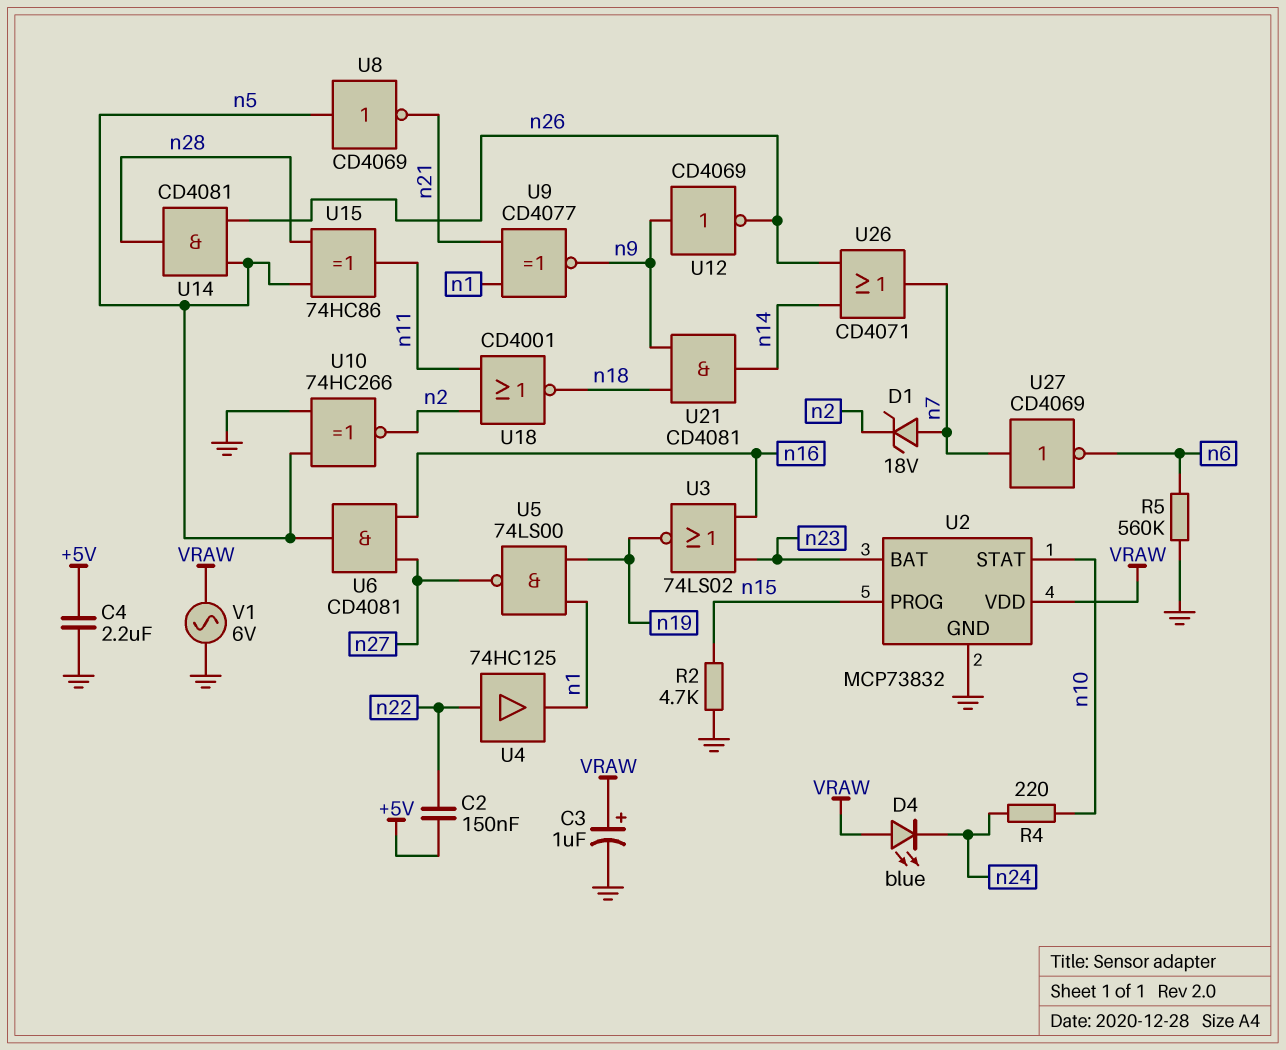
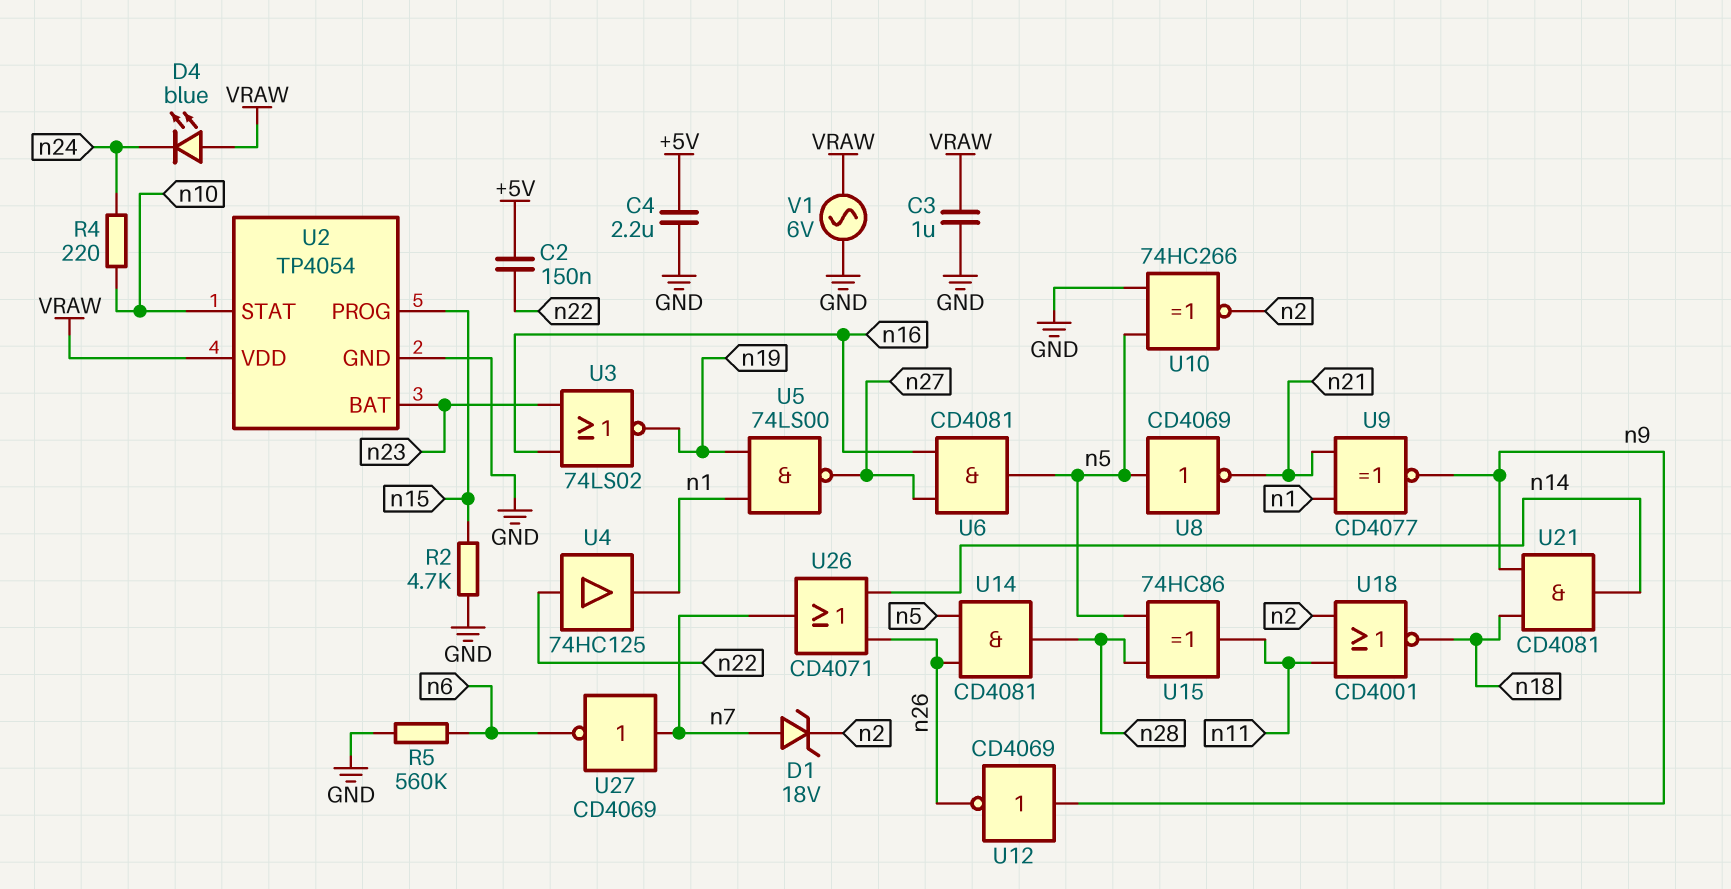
C3: 1uF (plus VRAW, minus GND) -> 1uF (GND, VRAW)
U2: MCP73832 -> TP4054

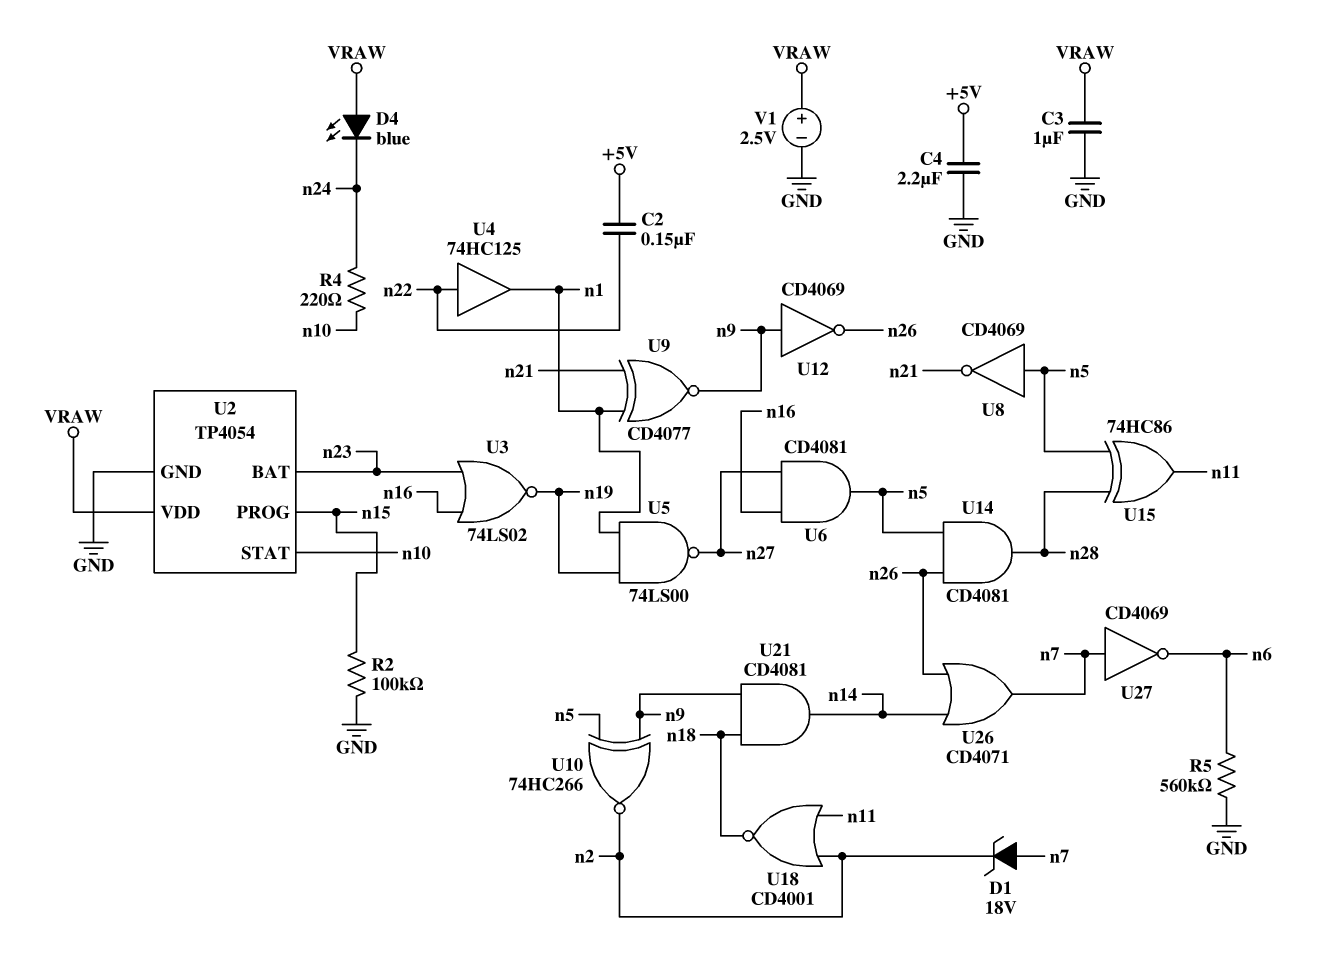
R2: 4.7k (GND, n15) -> 100k (GND, n15)
U10: XNOR 74HC266 (in GND, in n5, out n2) -> XNOR 74HC266 (in n5, in n9, out n2)
V1: AC 6V (GND, VRAW) -> 2.5V (plus VRAW, minus GND)

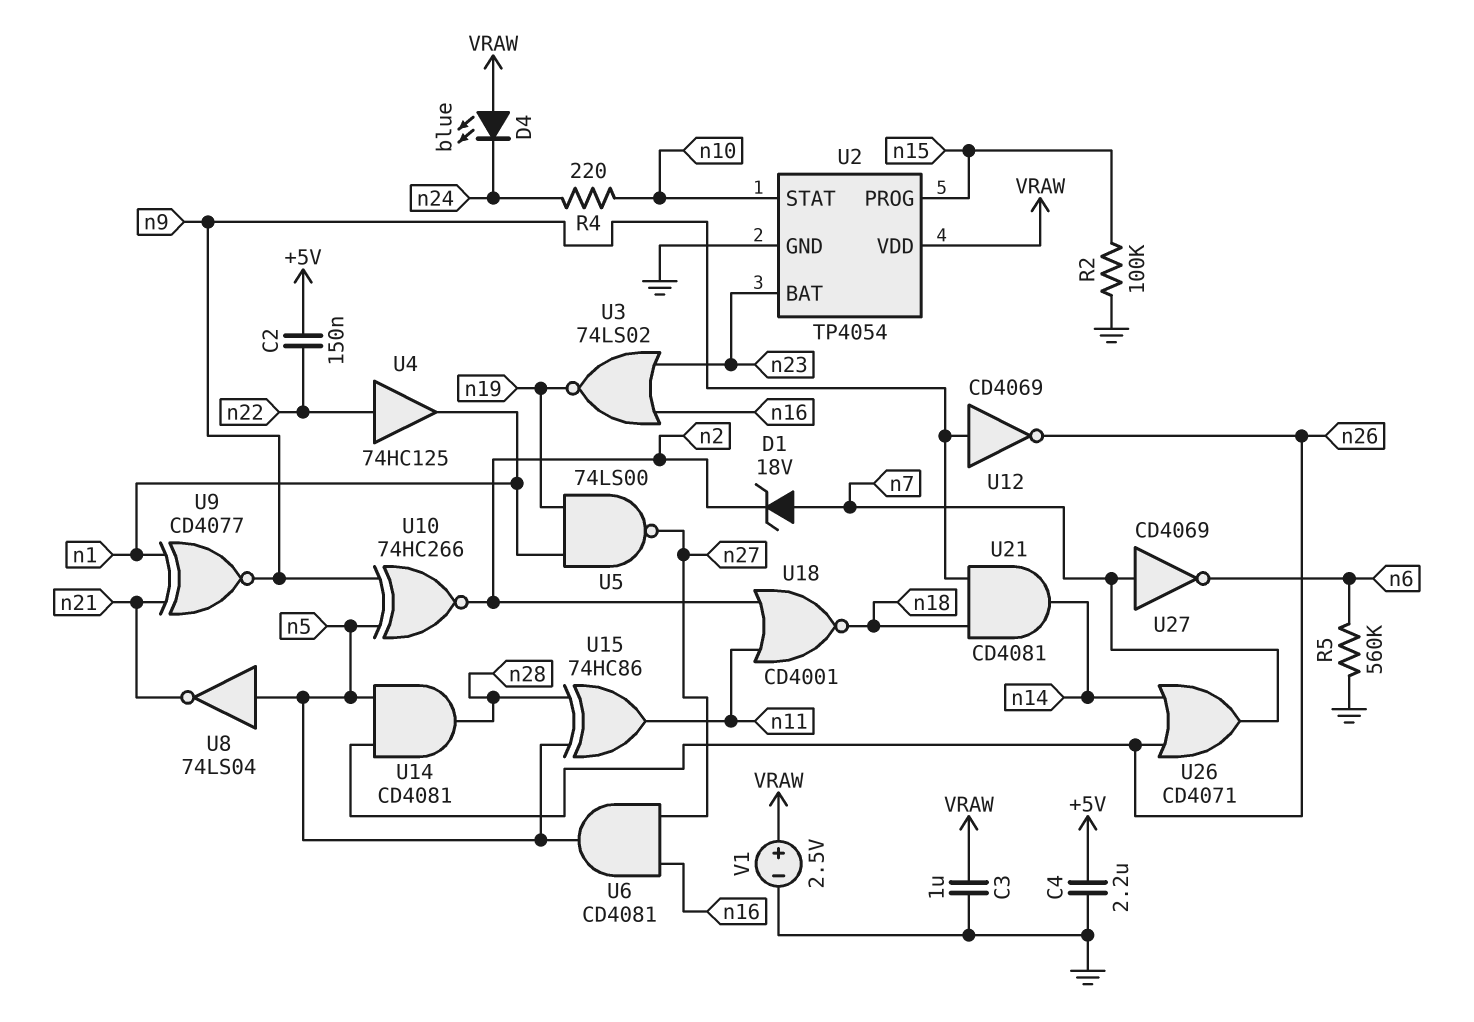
U8: NOT CD4069 (in n5, out n21) -> NOT 74LS04 (in n5, out n21)

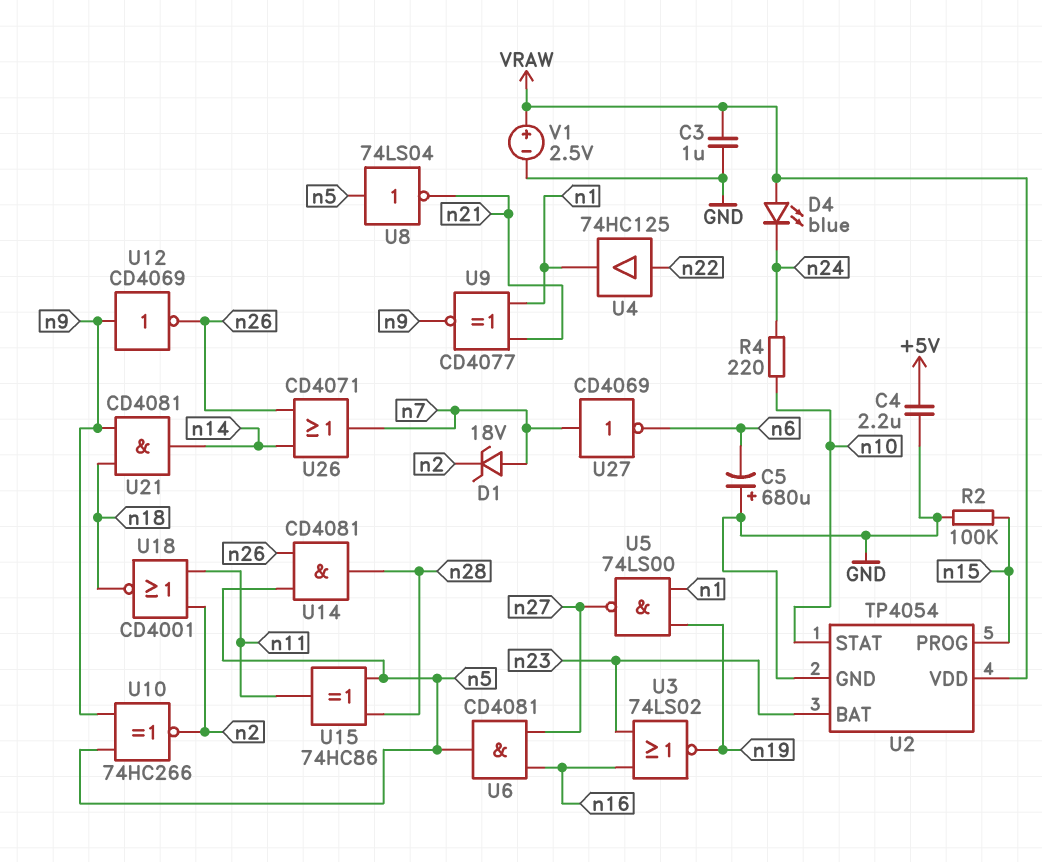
C2: 150nF (+5V, n22) -> none
C5: none -> 680uF (plus GND, minus n6)
R5: 560k (GND, n6) -> none

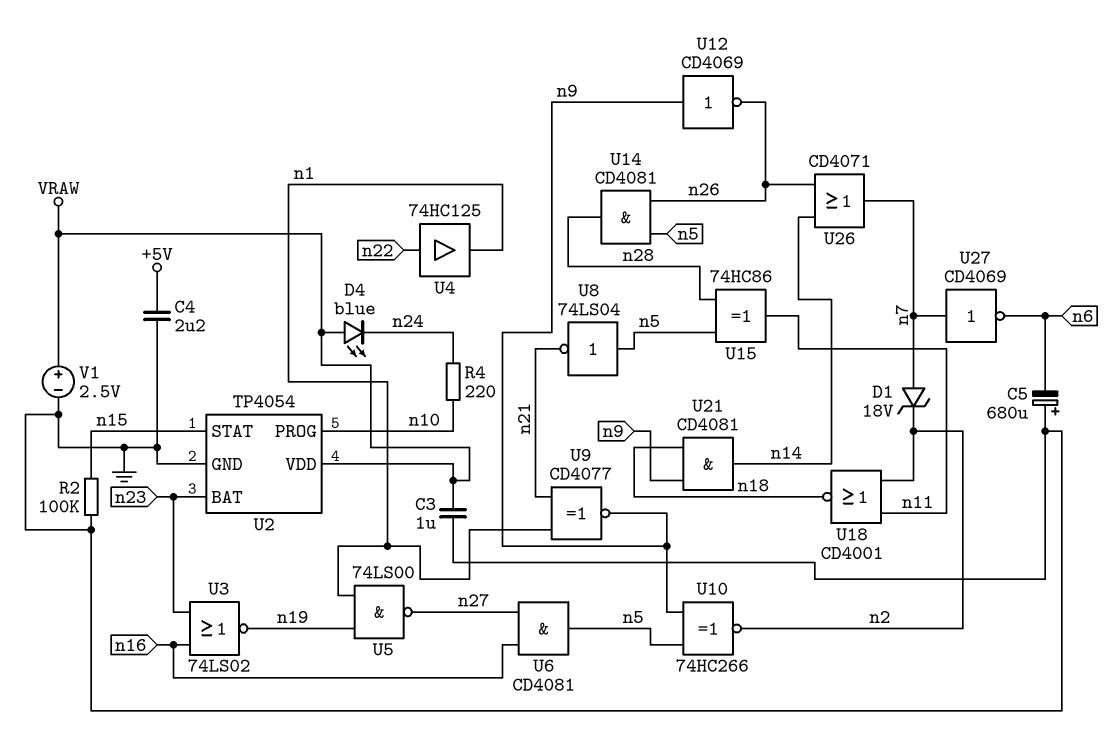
U2 pin PROG: n15 -> n10
U2 pin STAT: n10 -> n15

